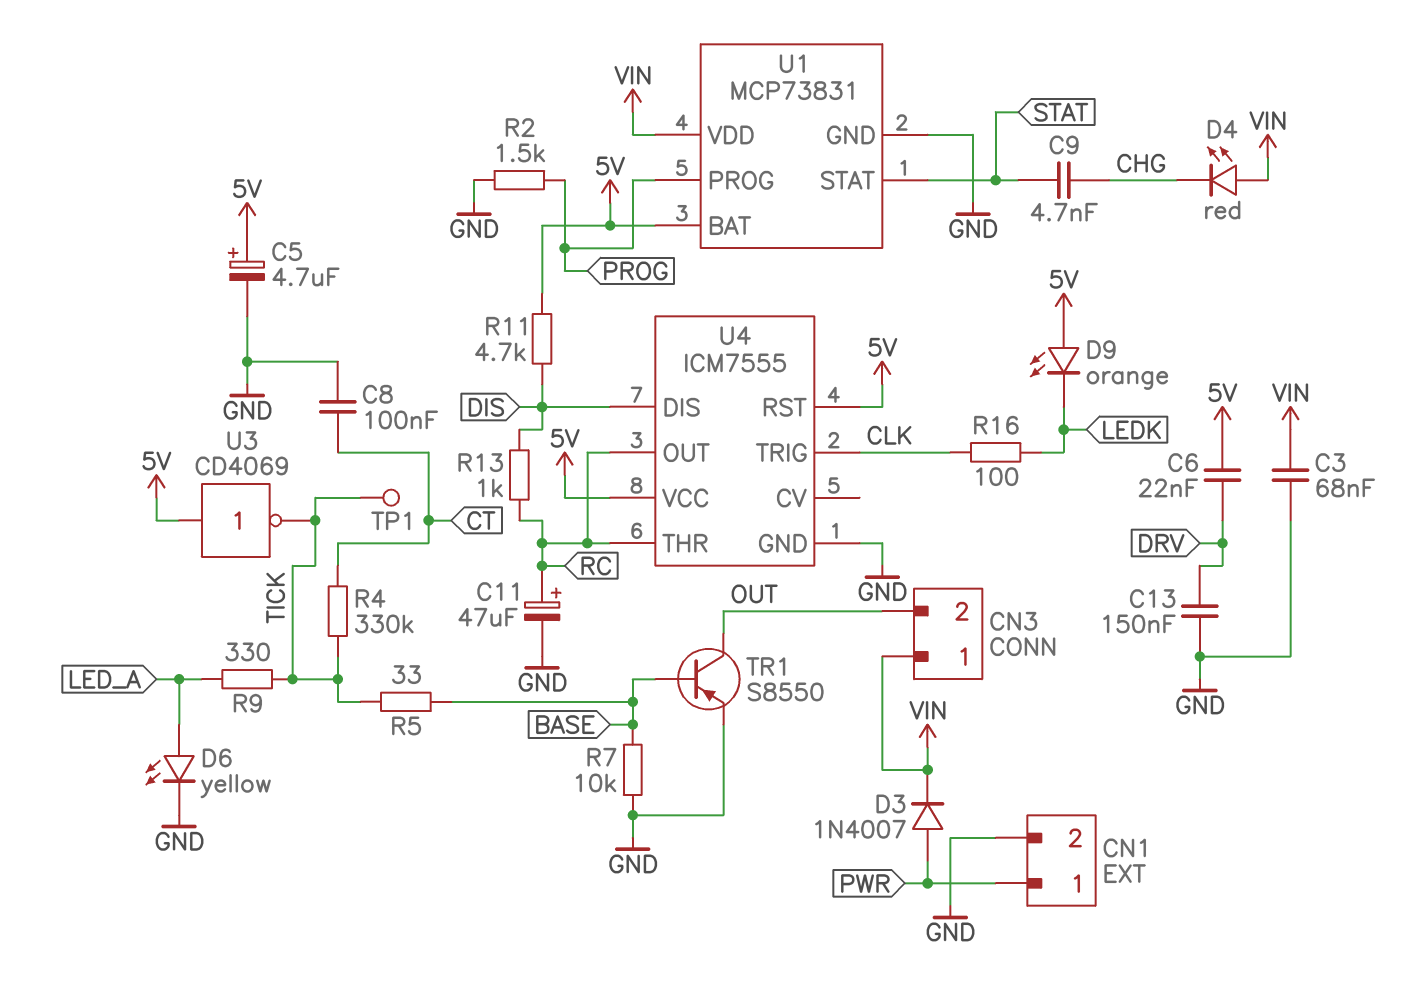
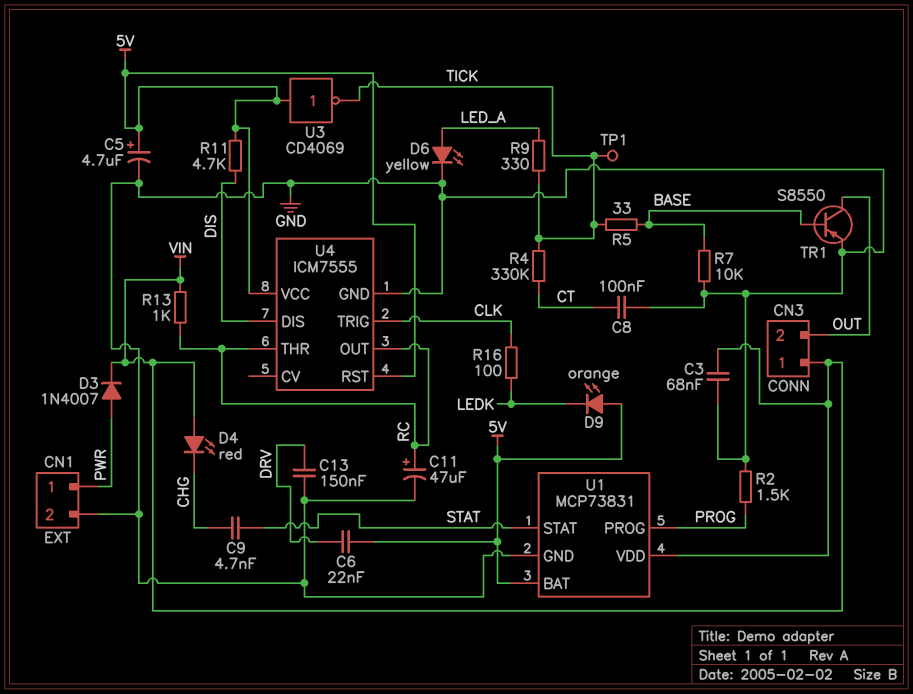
R13: 1k (DIS, RC) -> 1k (RC, VIN)

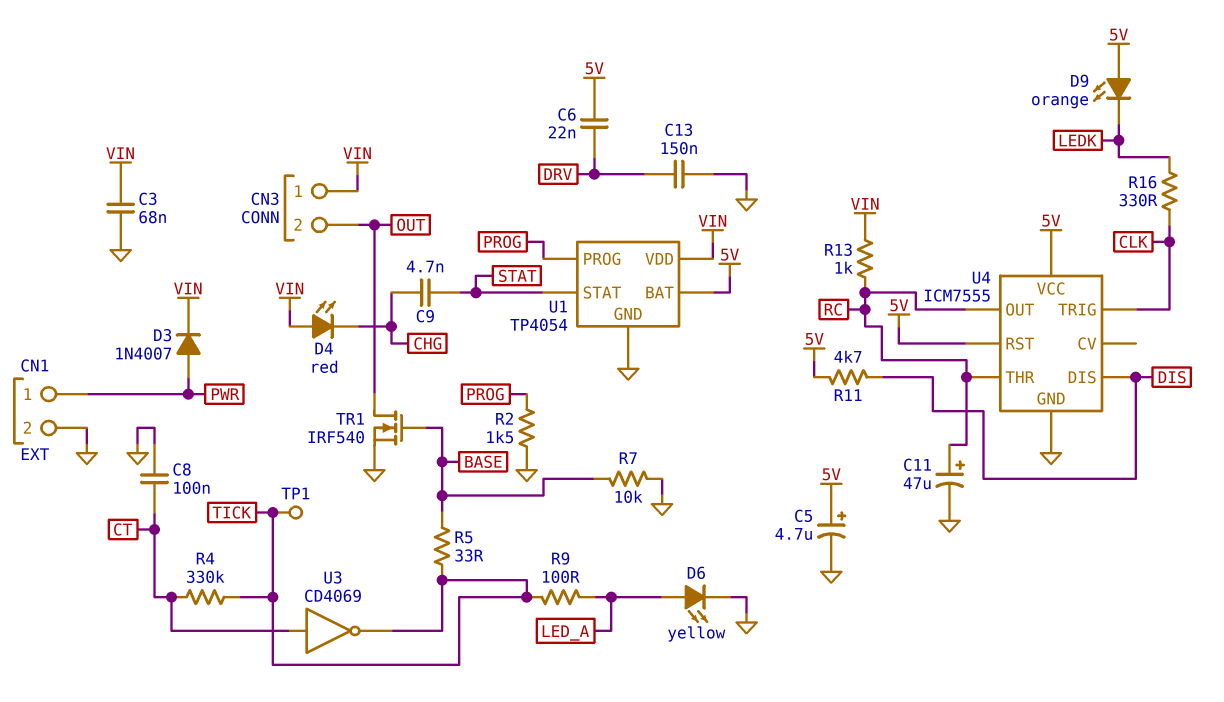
R9: 330 (LED_A, TICK) -> 100 (LED_A, TICK)
R16: 100 (CLK, LEDK) -> 330 (CLK, LEDK)
TR1: PNP S8550 (B BASE, C OUT, E GND) -> NMOS IRF540 (G BASE, D OUT, S GND)
U1: MCP73831 -> TP4054
U3: NOT CD4069 (in 5V, out TICK) -> NOT CD4069 (in CT, out TICK)

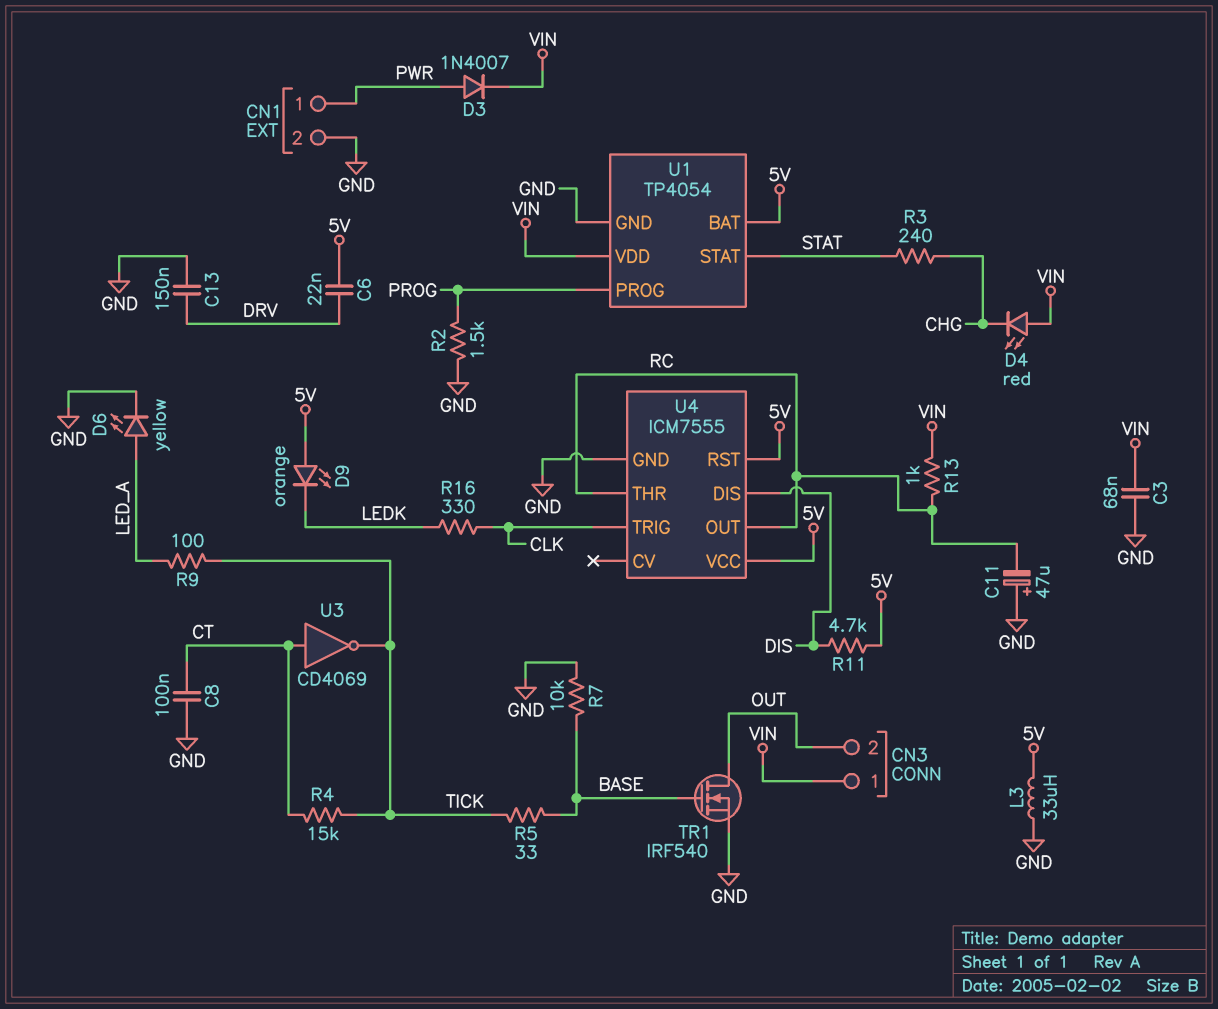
C5: 4.7uF (plus 5V, minus GND) -> none
C9: 4.7nF (CHG, STAT) -> none
C11: 47uF (plus RC, minus GND) -> 47uF (plus GND, minus RC)
L3: none -> 33uH (5V, GND)
R3: none -> 240 (CHG, STAT)
R4: 330k (CT, TICK) -> 15k (CT, TICK)
TP1: test point (TICK) -> none

